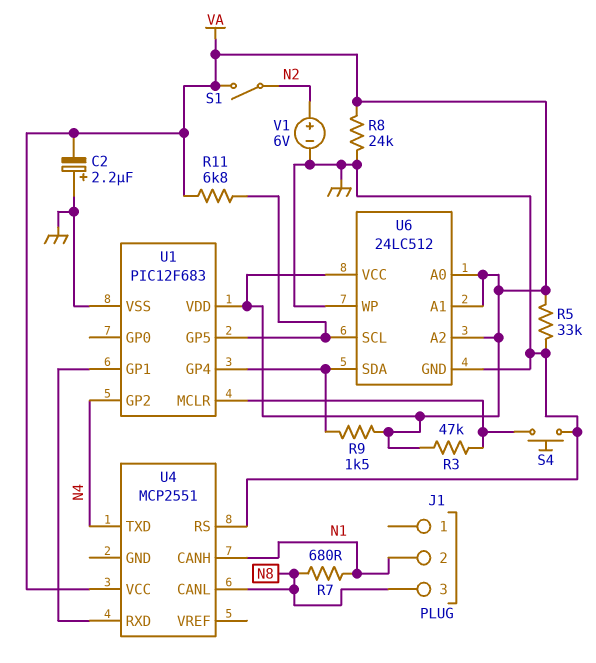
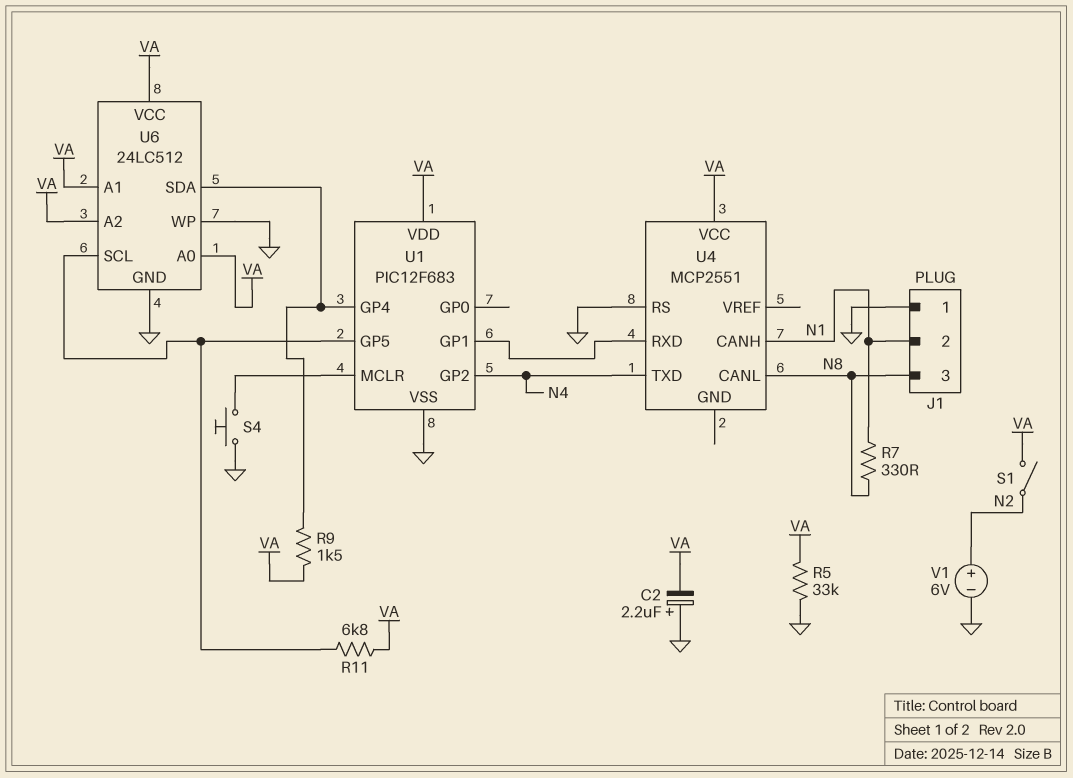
J1 pin 1: none -> GND
R3: 47k (U1/MCLR, VA) -> none
R7: 680 (N1, N8) -> 330 (N1, N8)
R8: 24k (GND, VA) -> none

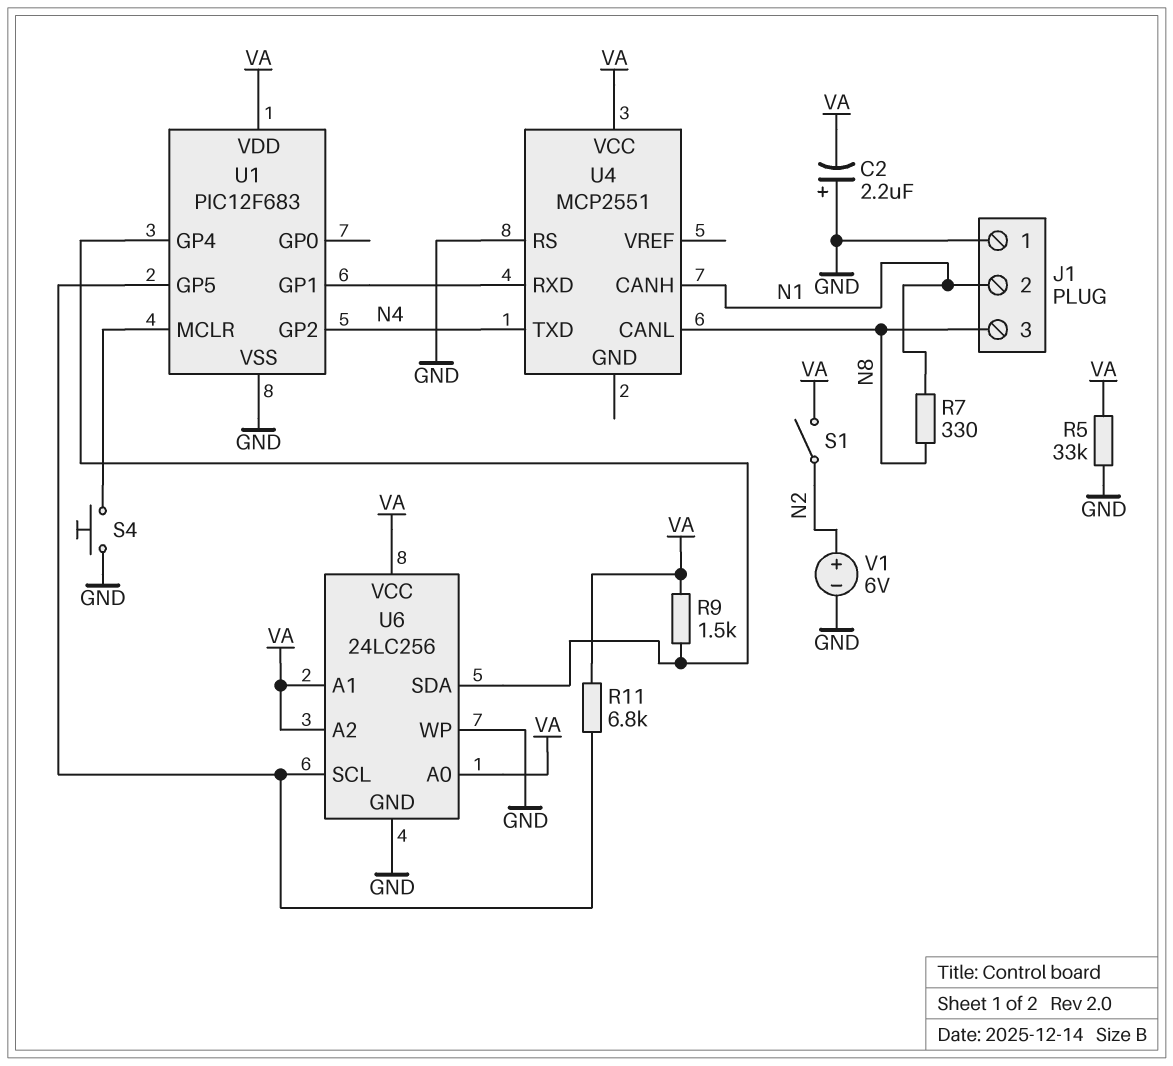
U6: 24LC512 -> 24LC256

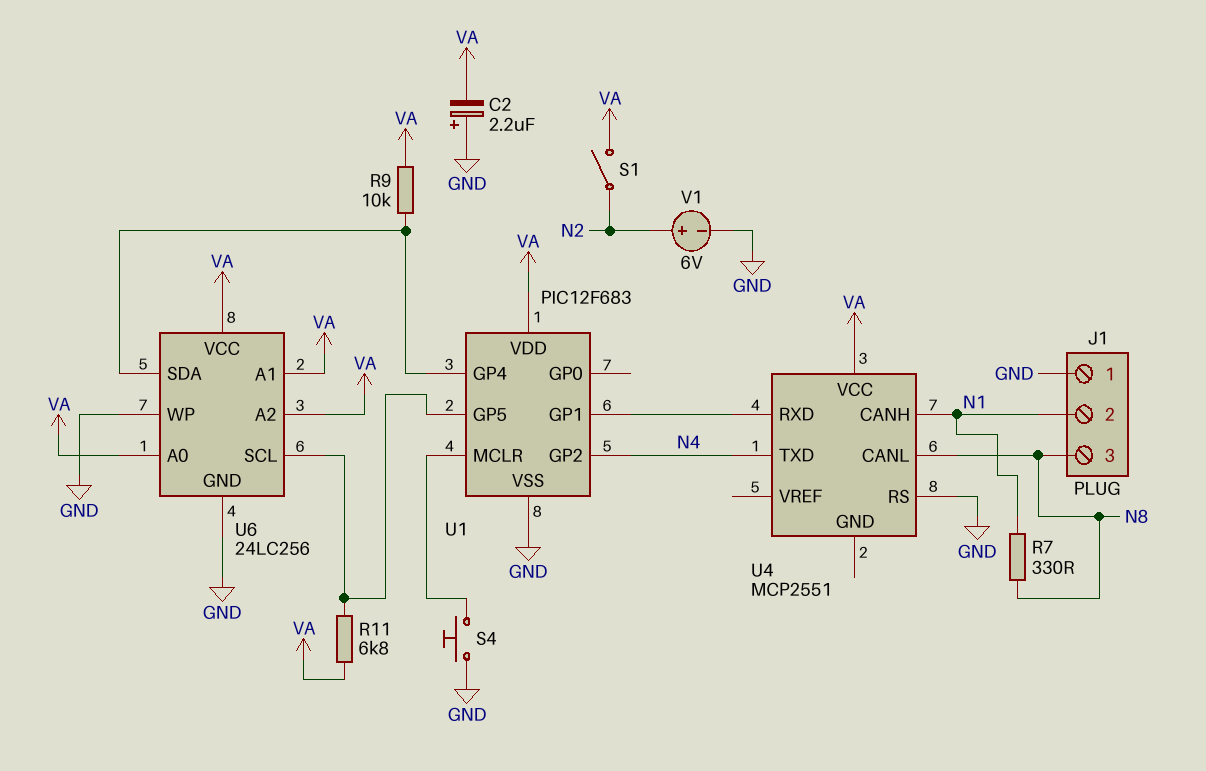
R5: 33k (GND, VA) -> none
R9: 1.5k (U1/GP4, VA) -> 10k (U1/GP4, VA)

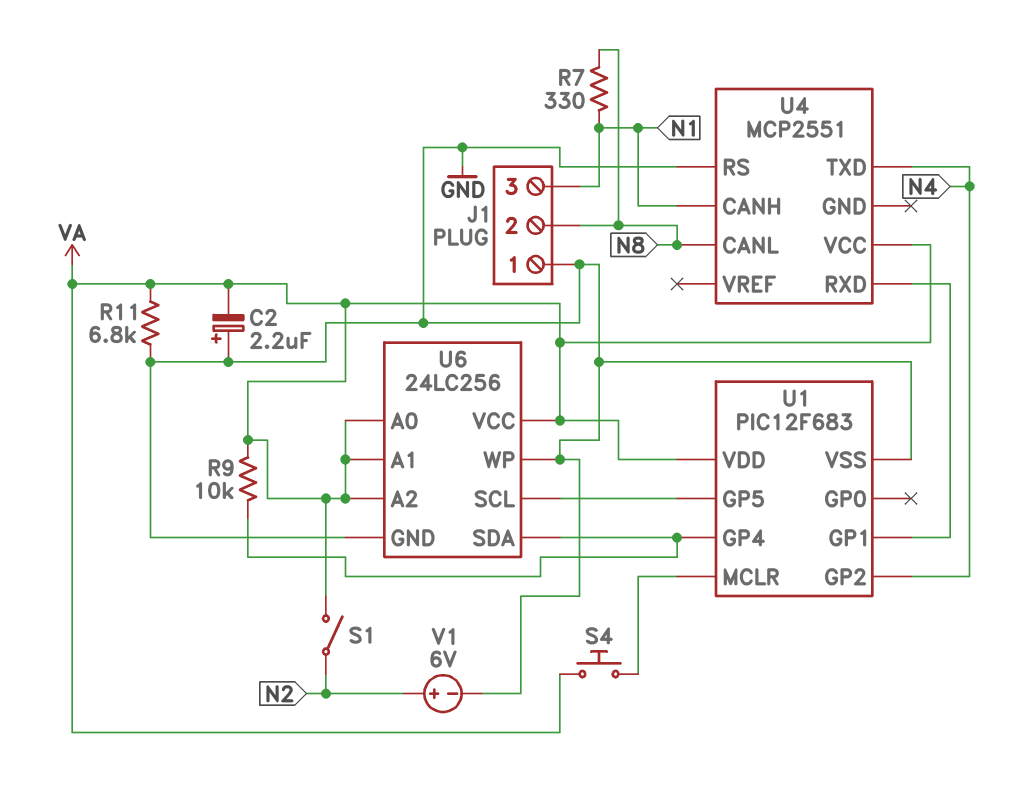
J1 pin 2: N1 -> N8
J1 pin 3: N8 -> N1
R11: 6.8k (U1/GP5, VA) -> 6.8k (GND, VA)
S4: button (GND, U1/MCLR) -> button (U1/MCLR, VA)

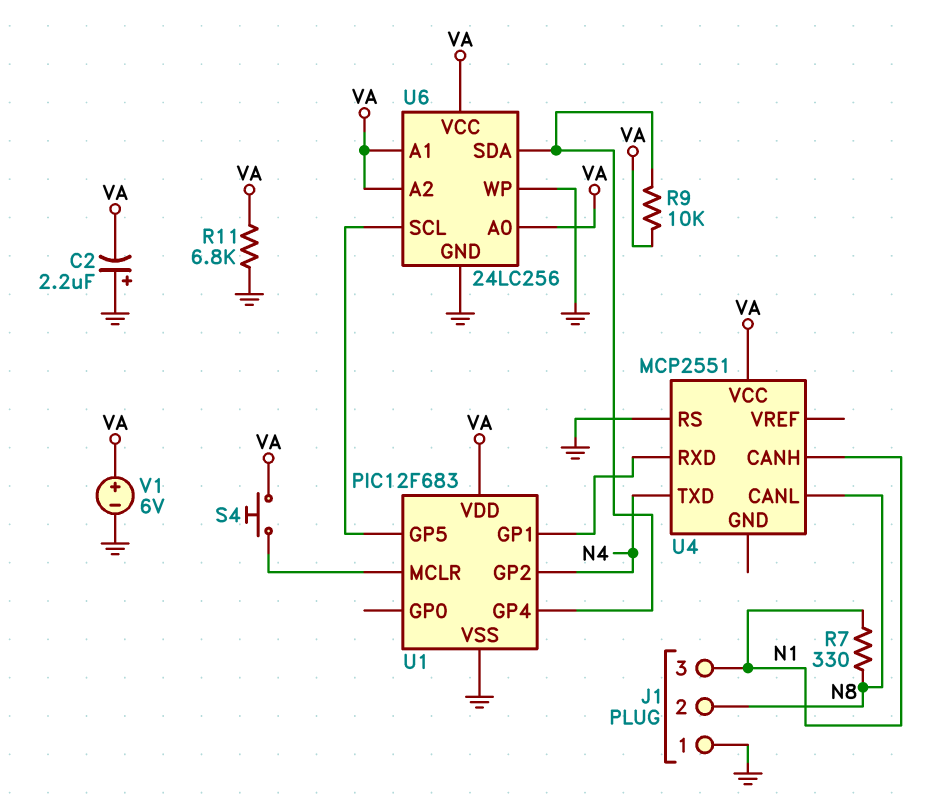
S1: switch (N2, VA) -> none
V1: 6V (plus N2, minus GND) -> 6V (plus VA, minus GND)

